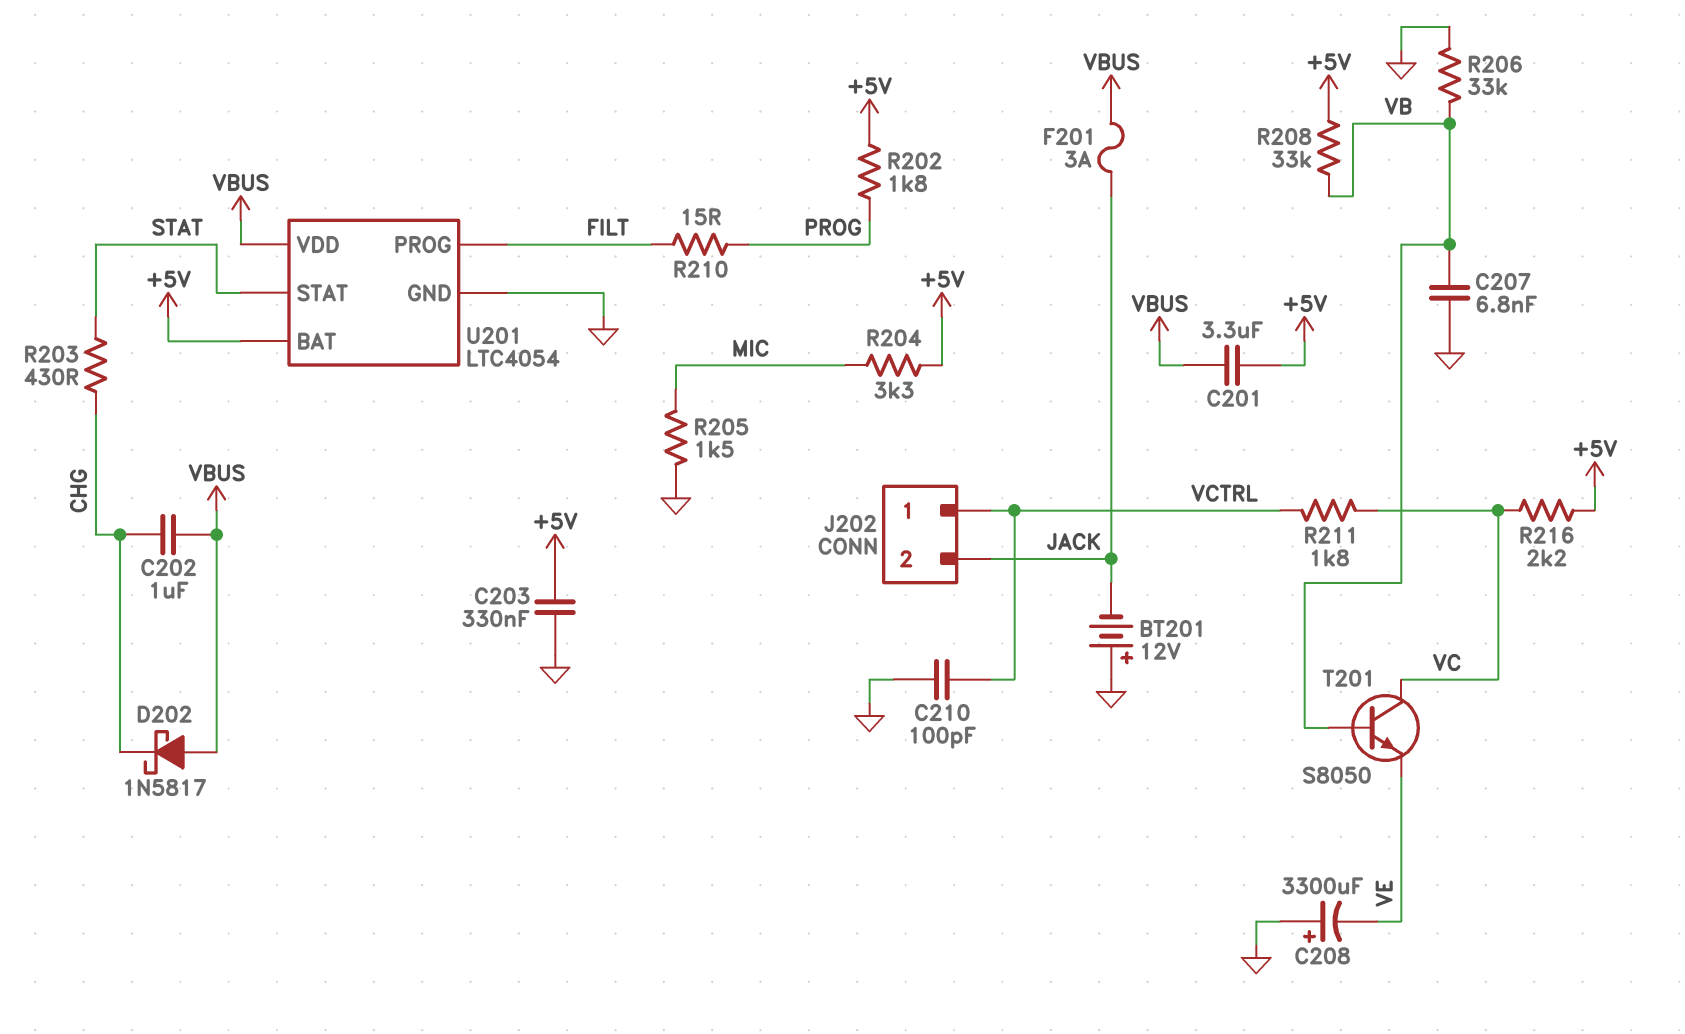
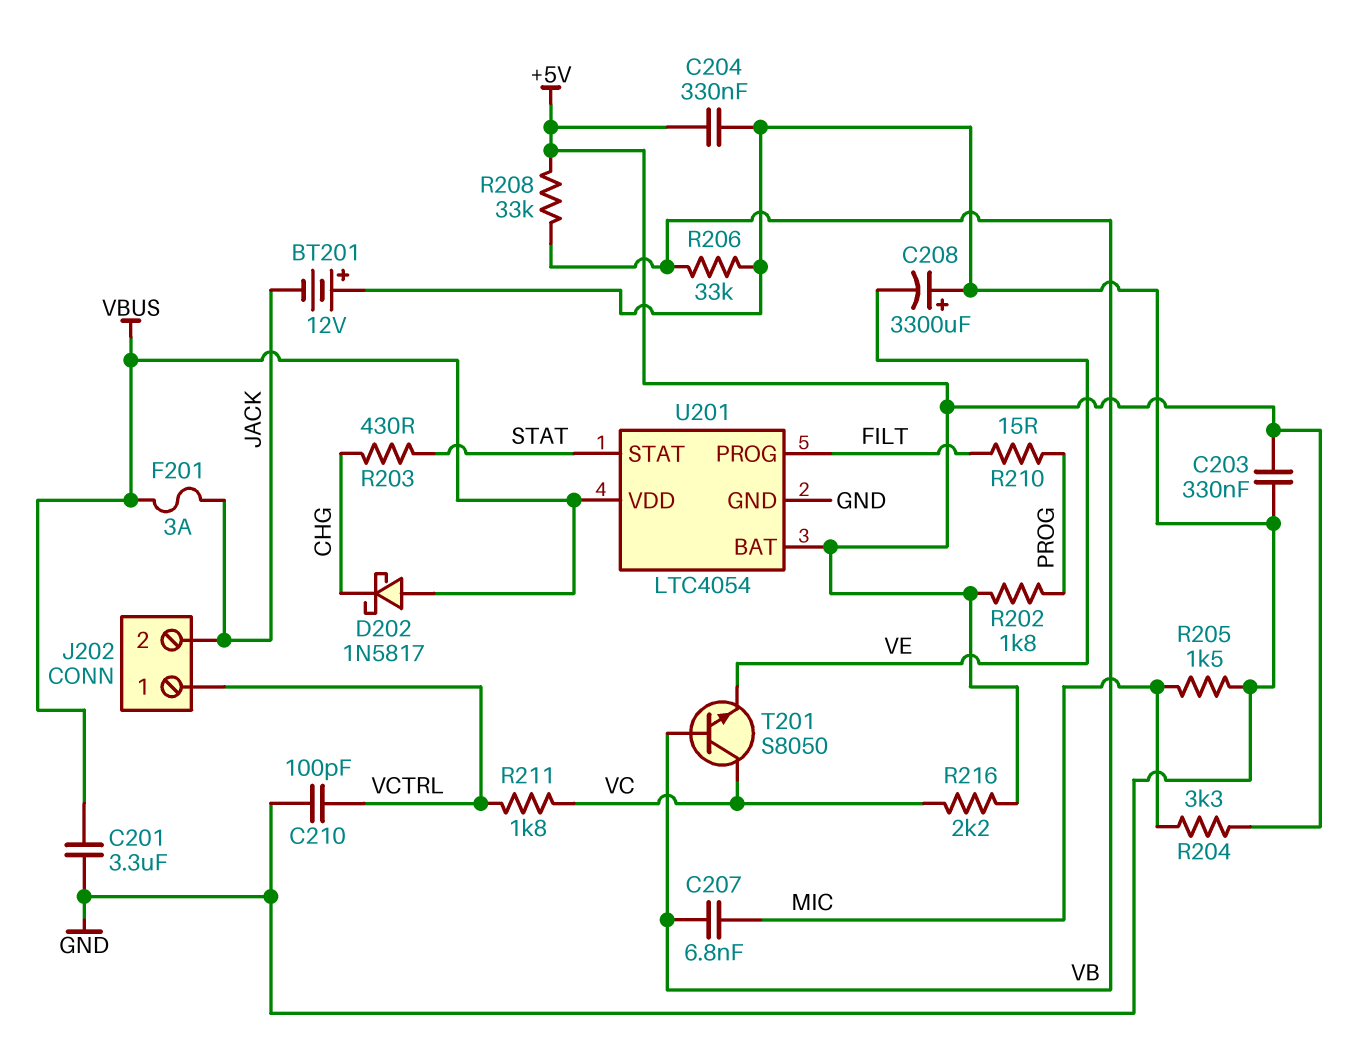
C201: 3.3uF (+5V, VBUS) -> 3.3uF (GND, VBUS)
C202: 1uF (CHG, VBUS) -> none
C204: none -> 330nF (+5V, GND)
C207: 6.8nF (GND, VB) -> 6.8nF (MIC, VB)

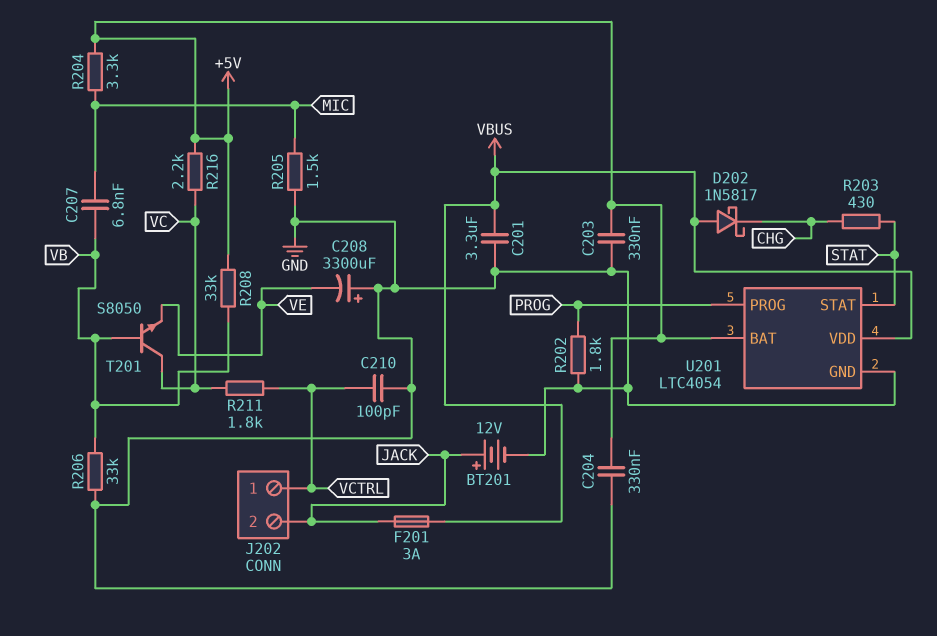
BT201: 12V (plus GND, minus JACK) -> 12V (plus JACK, minus GND)
R202: 1.8k (+5V, PROG) -> 1.8k (GND, PROG)
R210: 15 (FILT, PROG) -> none
U201 pin PROG: FILT -> PROG

